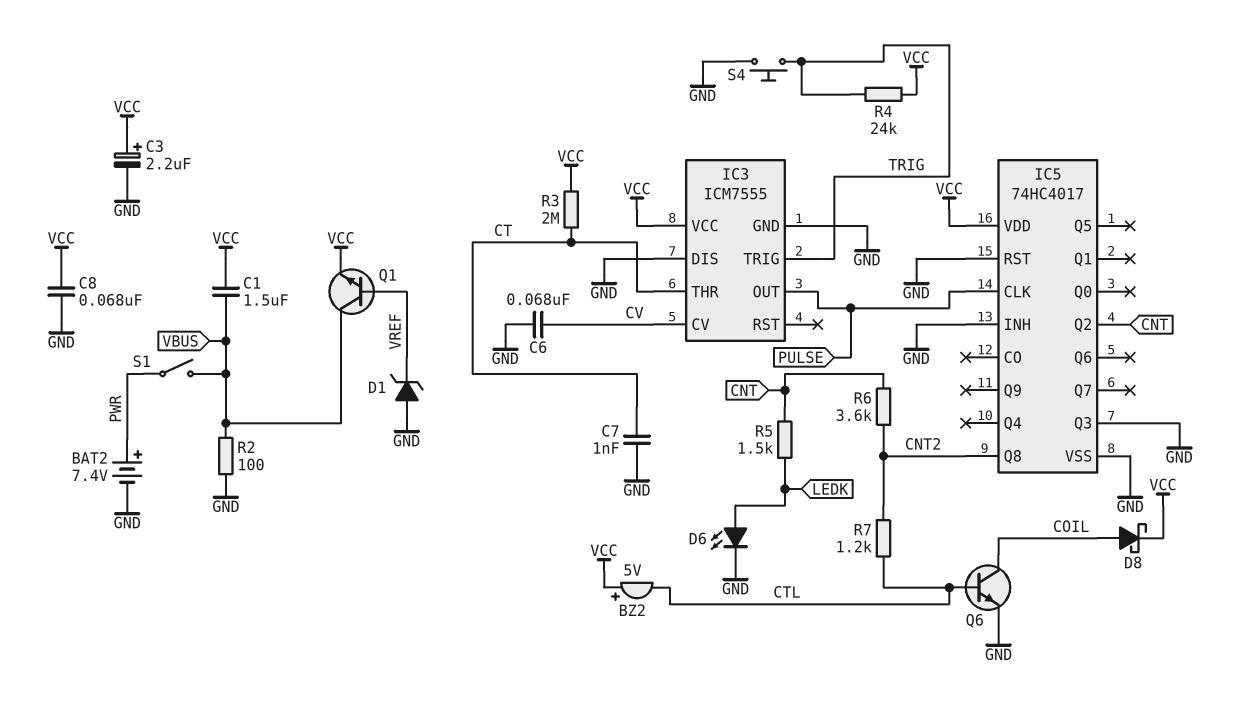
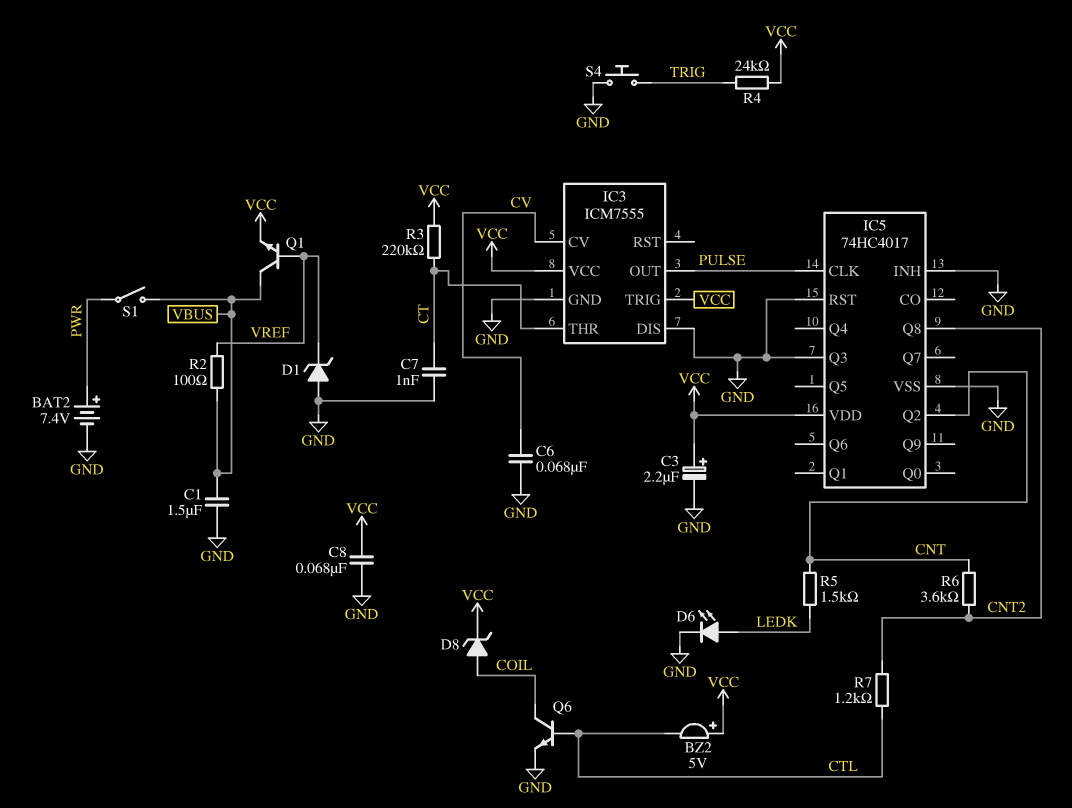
C1: 1.5uF (VBUS, VCC) -> 1.5uF (GND, VBUS)
D8: schottky (A COIL, K VCC) -> zener (A COIL, K VCC)
IC3 pin TRIG: TRIG -> VCC
R2: 100 (GND, VBUS) -> 100 (VBUS, VREF)
R3: 2M (CT, VCC) -> 220k (CT, VCC)

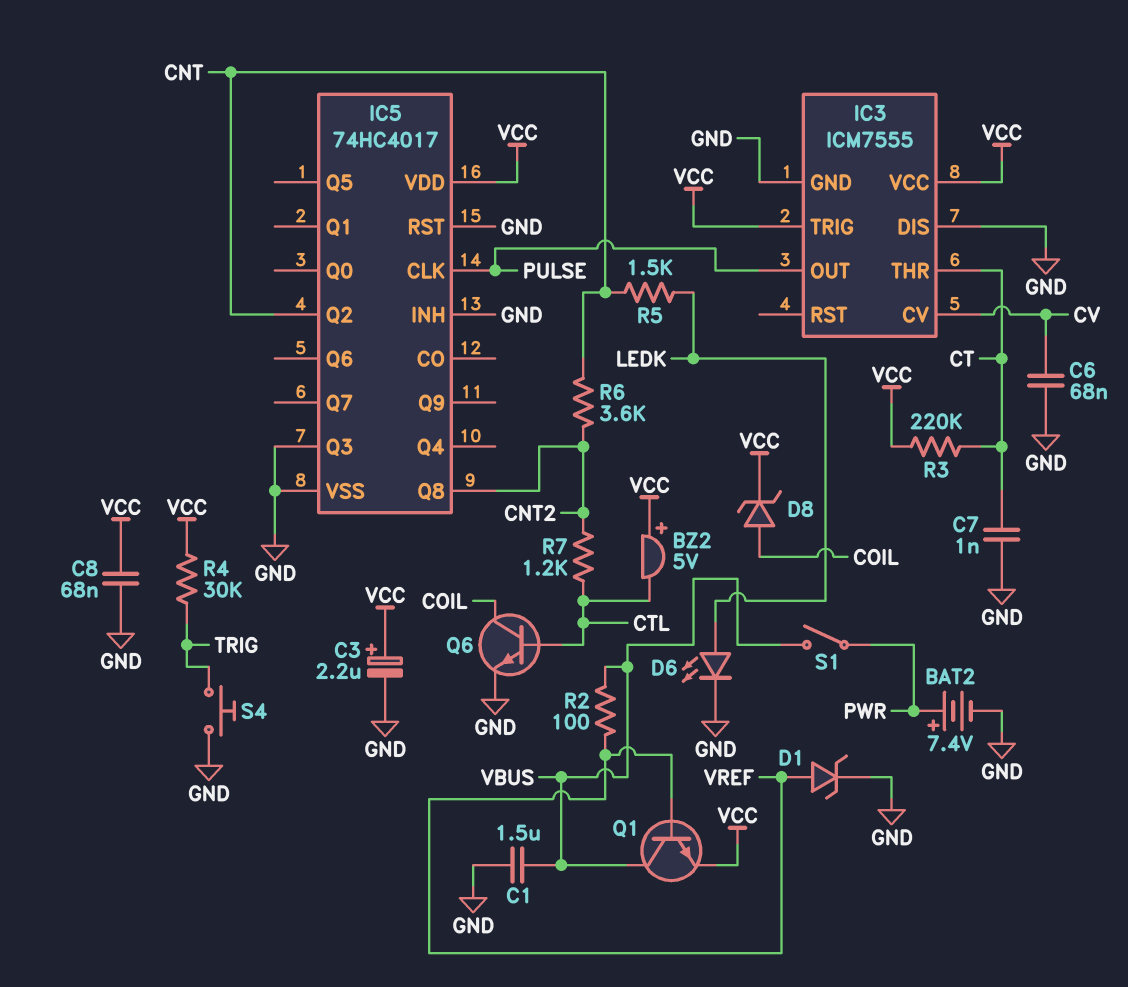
D1: zener (A GND, K VREF) -> zener (A VREF, K GND)
R4: 24k (TRIG, VCC) -> 30k (TRIG, VCC)

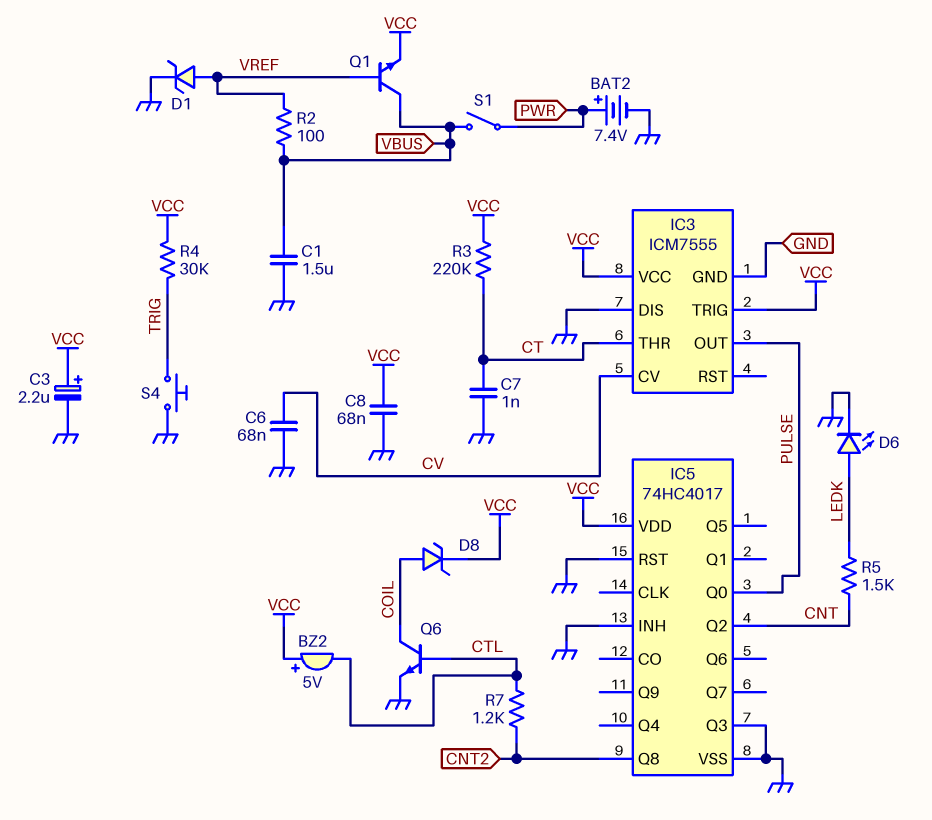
IC5 pin CLK: PULSE -> none
IC5 pin Q0: none -> PULSE
R6: 3.6k (CNT, CNT2) -> none

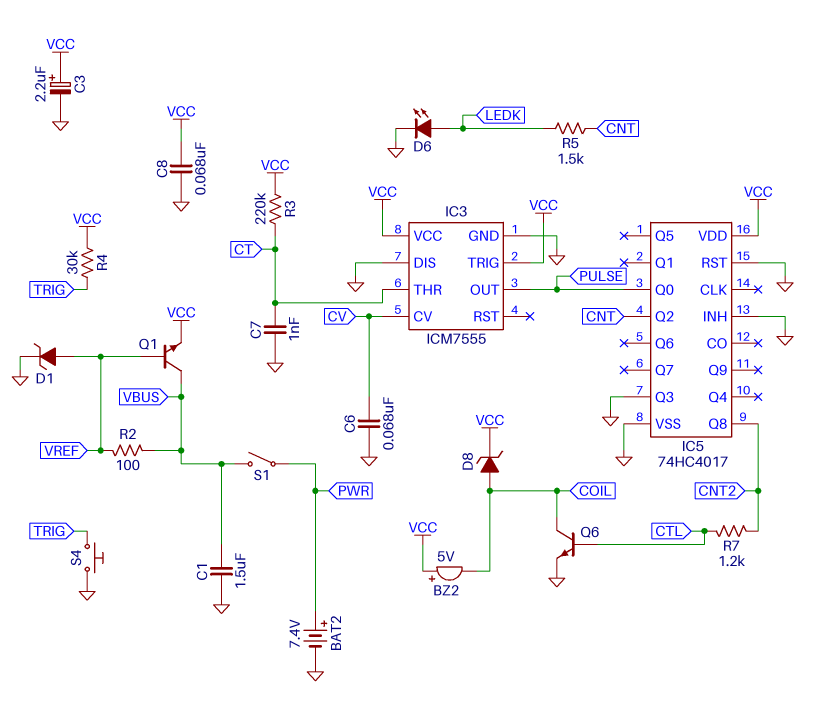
BZ2: buzzer 5V (plus VCC, minus CTL) -> buzzer 5V (plus VCC, minus COIL)

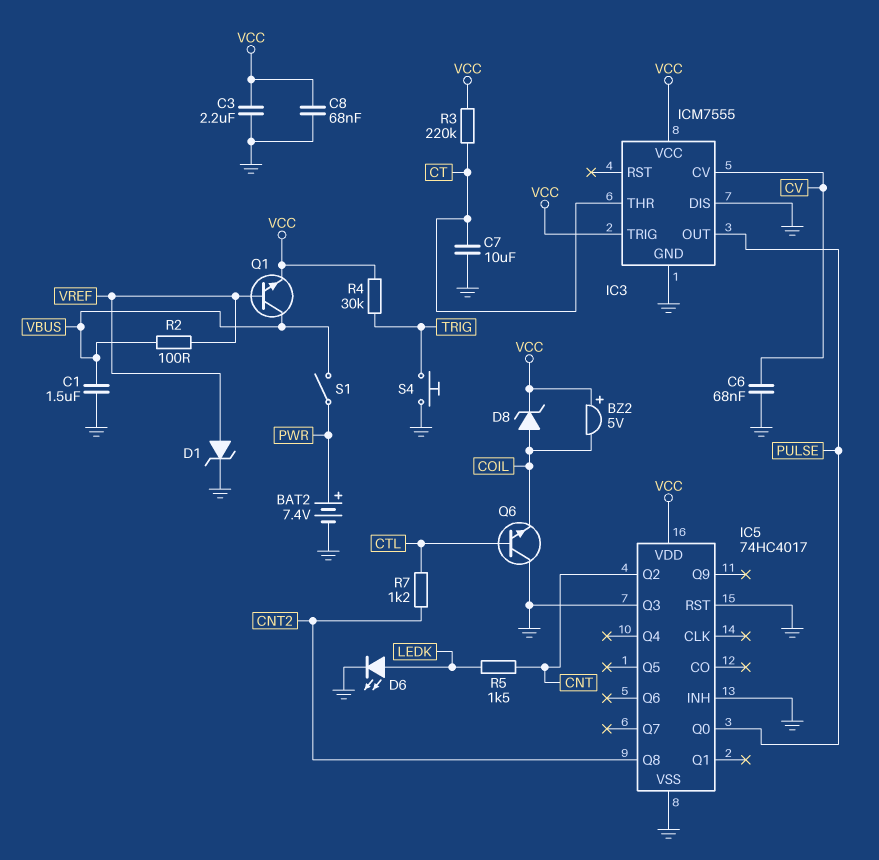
C3: 2.2uF (plus VCC, minus GND) -> 2.2uF (GND, VCC)
C7: 1nF (CT, GND) -> 10uF (CT, GND)
Q6: NPN (B CTL, C COIL, E GND) -> NPN (B CTL, C GND, E COIL)

